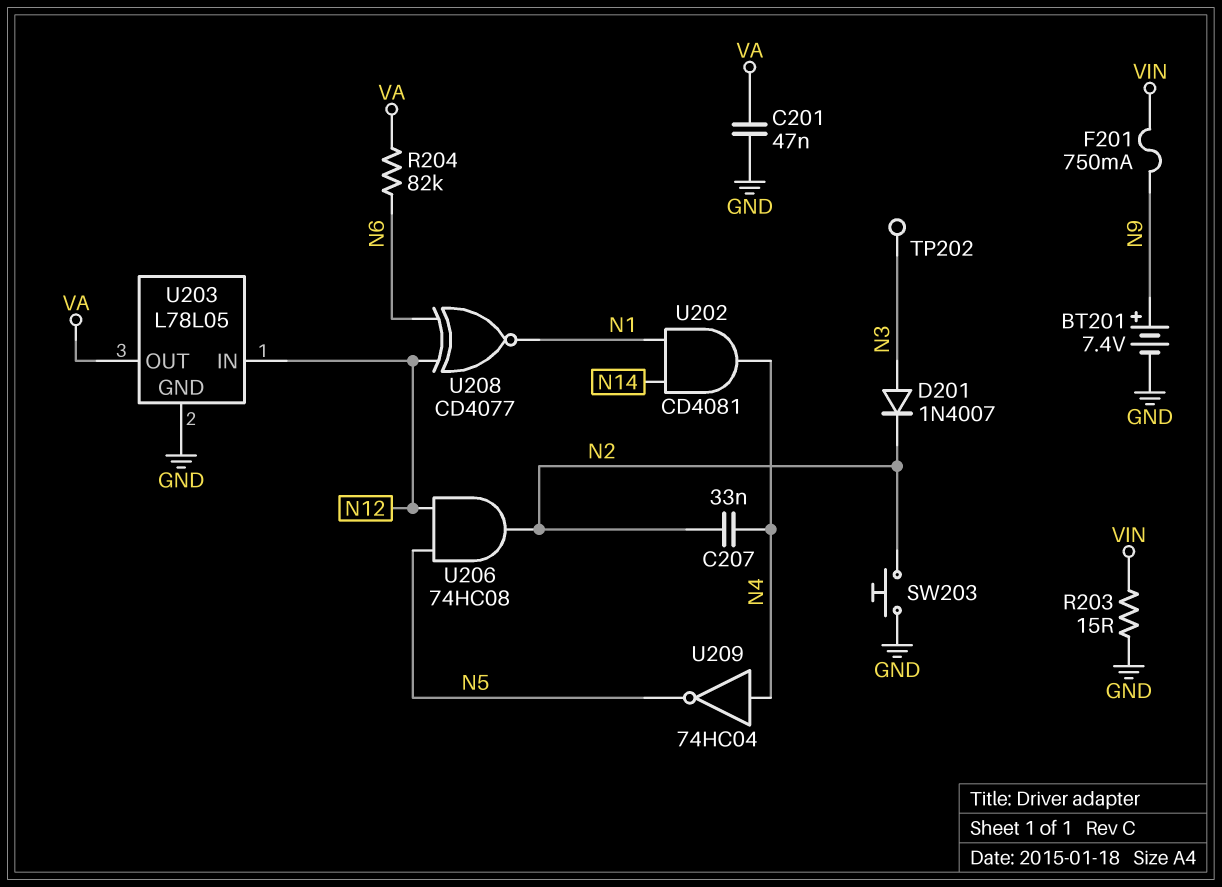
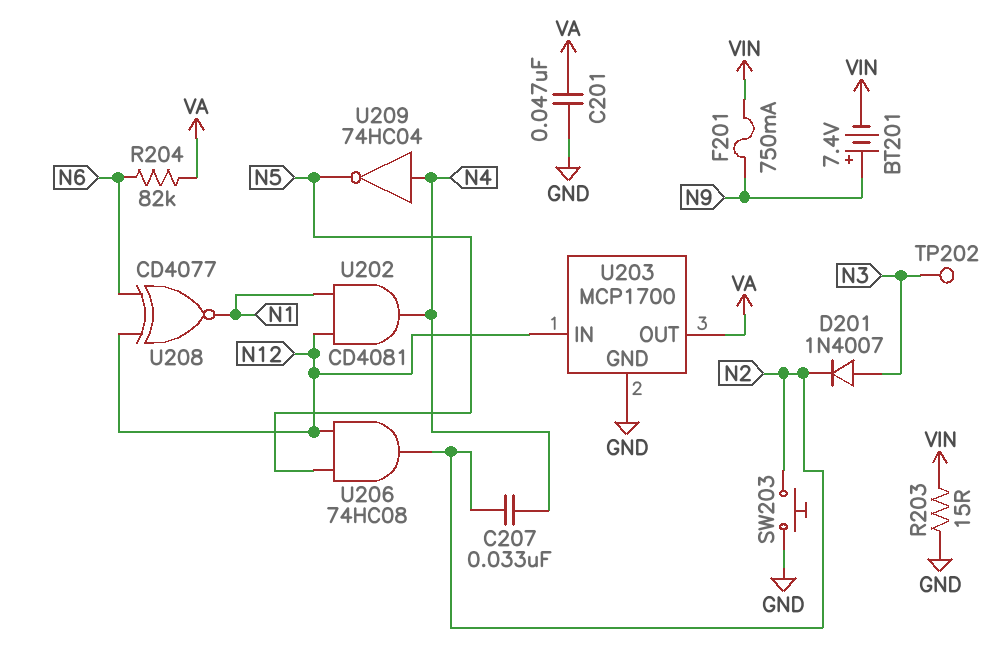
BT201: 7.4V (plus N9, minus GND) -> 7.4V (plus N9, minus VIN)
U202: AND CD4081 (in N1, in N14, out N4) -> AND CD4081 (in N1, in N12, out N4)
U203: L78L05 -> MCP1700

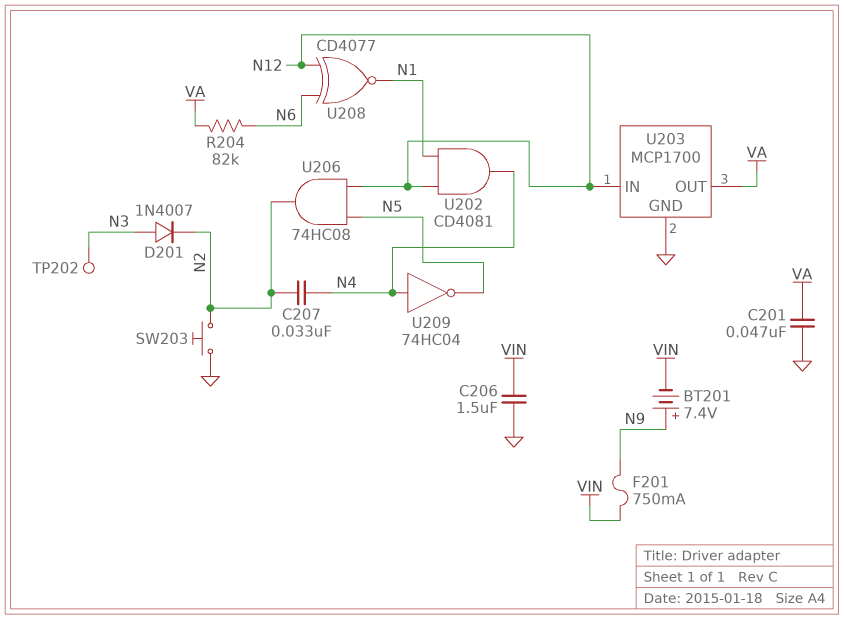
C206: none -> 1.5uF (GND, VIN)
R203: 15 (GND, VIN) -> none

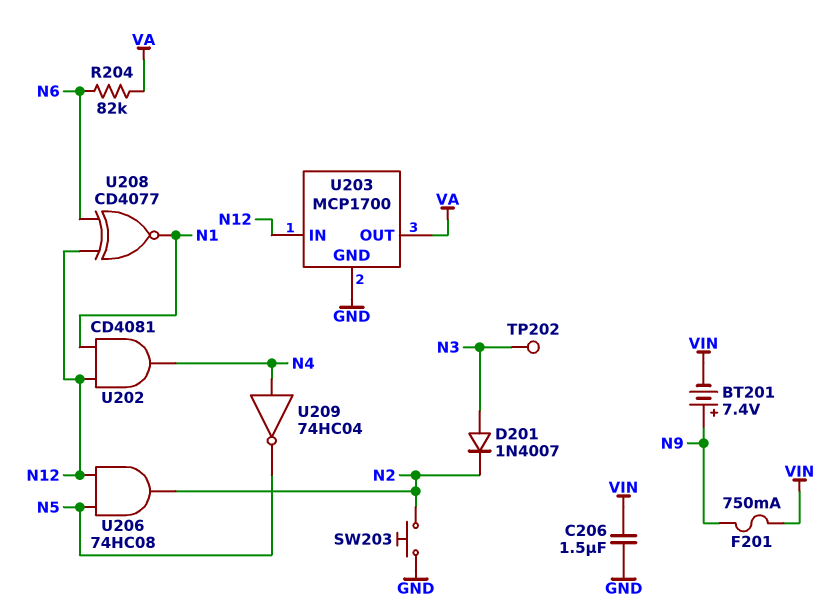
C201: 47nF (GND, VA) -> none
C207: 33nF (N2, N4) -> none

